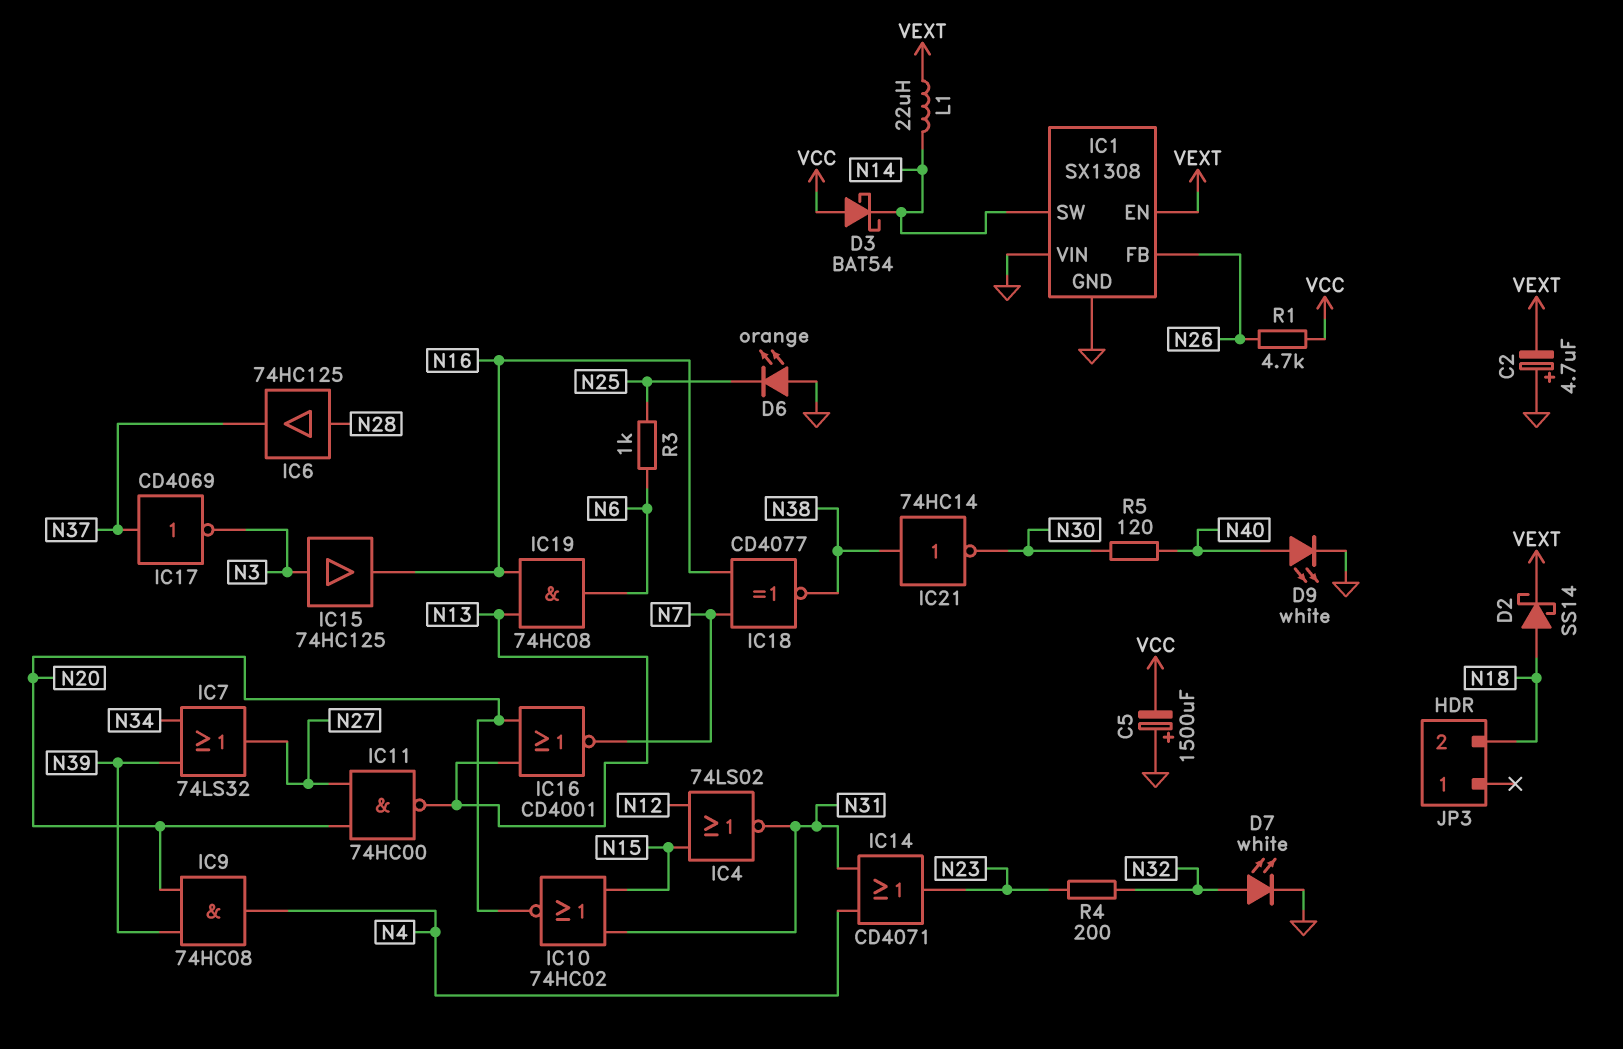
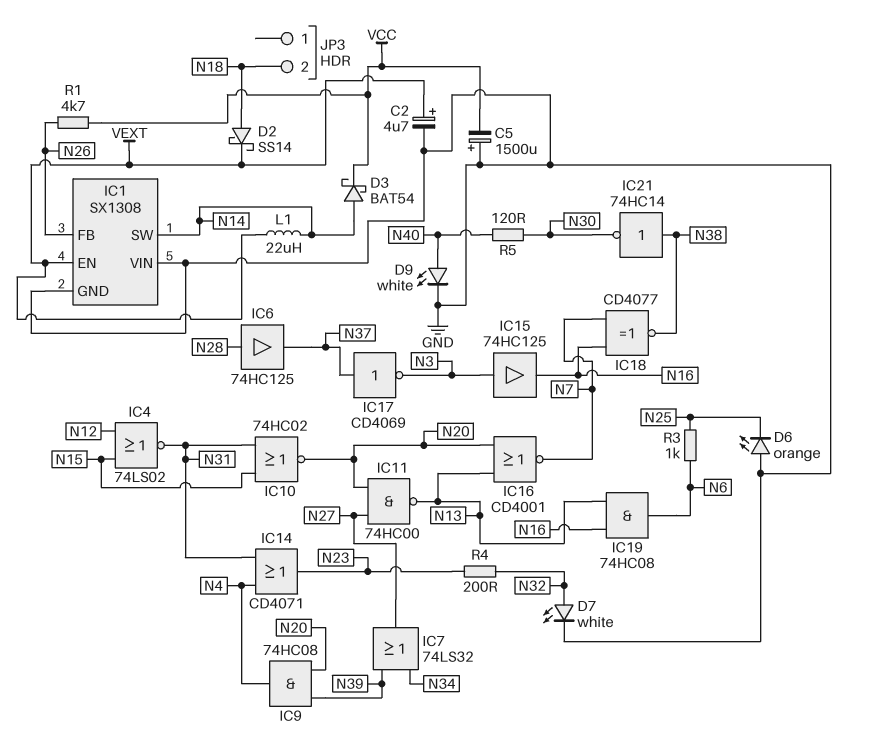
C2: 4.7uF (plus GND, minus VEXT) -> 4.7uF (plus VEXT, minus GND)
D3: schottky BAT54 (A VCC, K N14) -> schottky BAT54 (A N14, K VCC)

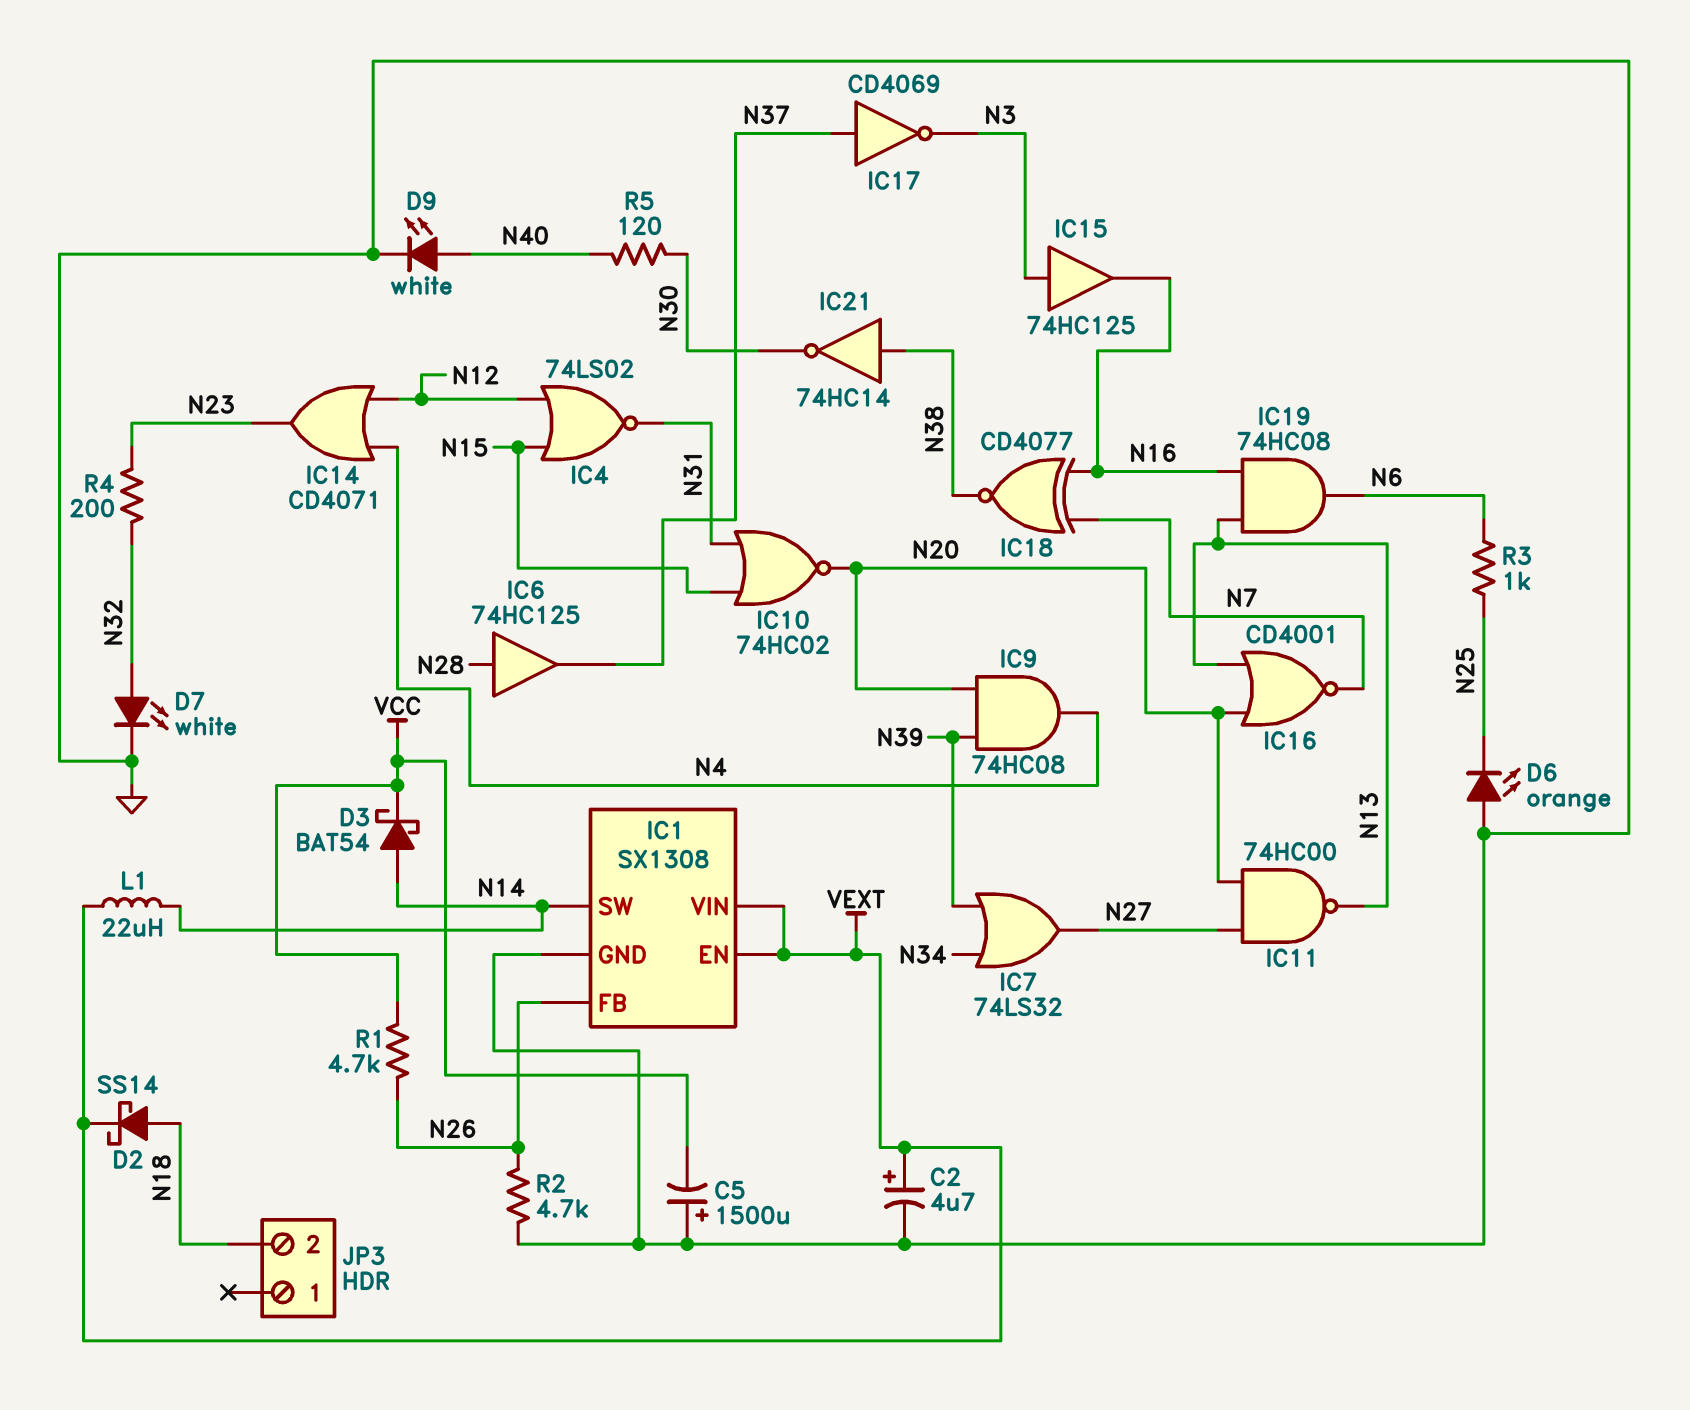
IC1 pin VIN: GND -> VEXT
IC14: OR CD4071 (in N4, in N31, out N23) -> OR CD4071 (in N4, in N12, out N23)
R2: none -> 4.7k (GND, N26)

